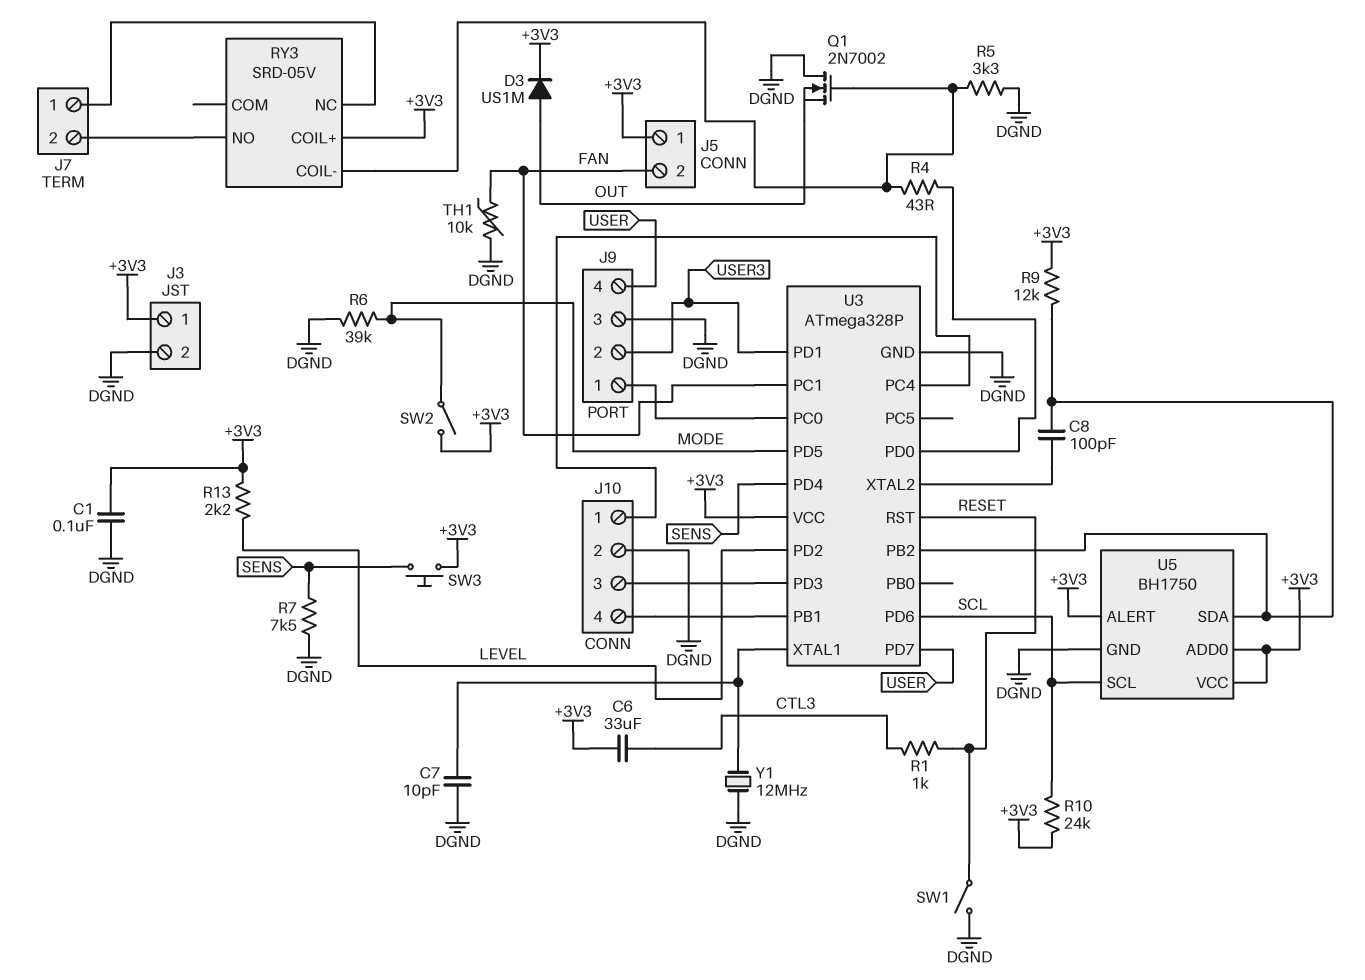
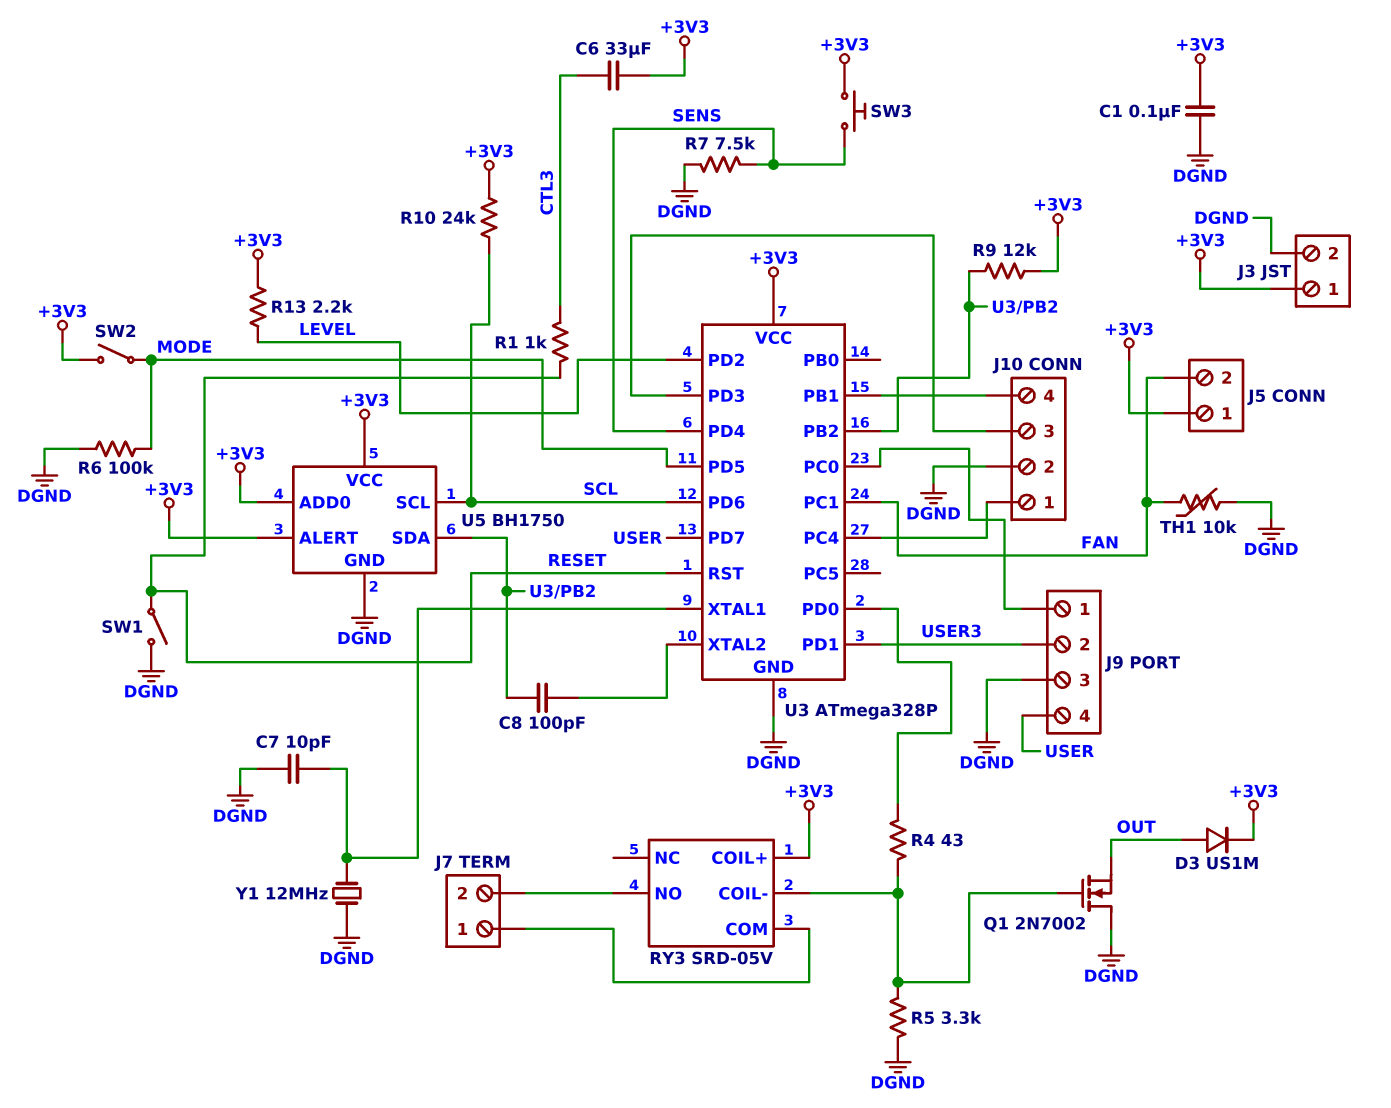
R6: 39k (DGND, MODE) -> 100k (DGND, MODE)
RY3 pin COM: none -> J7/1
RY3 pin NC: J7/1 -> none

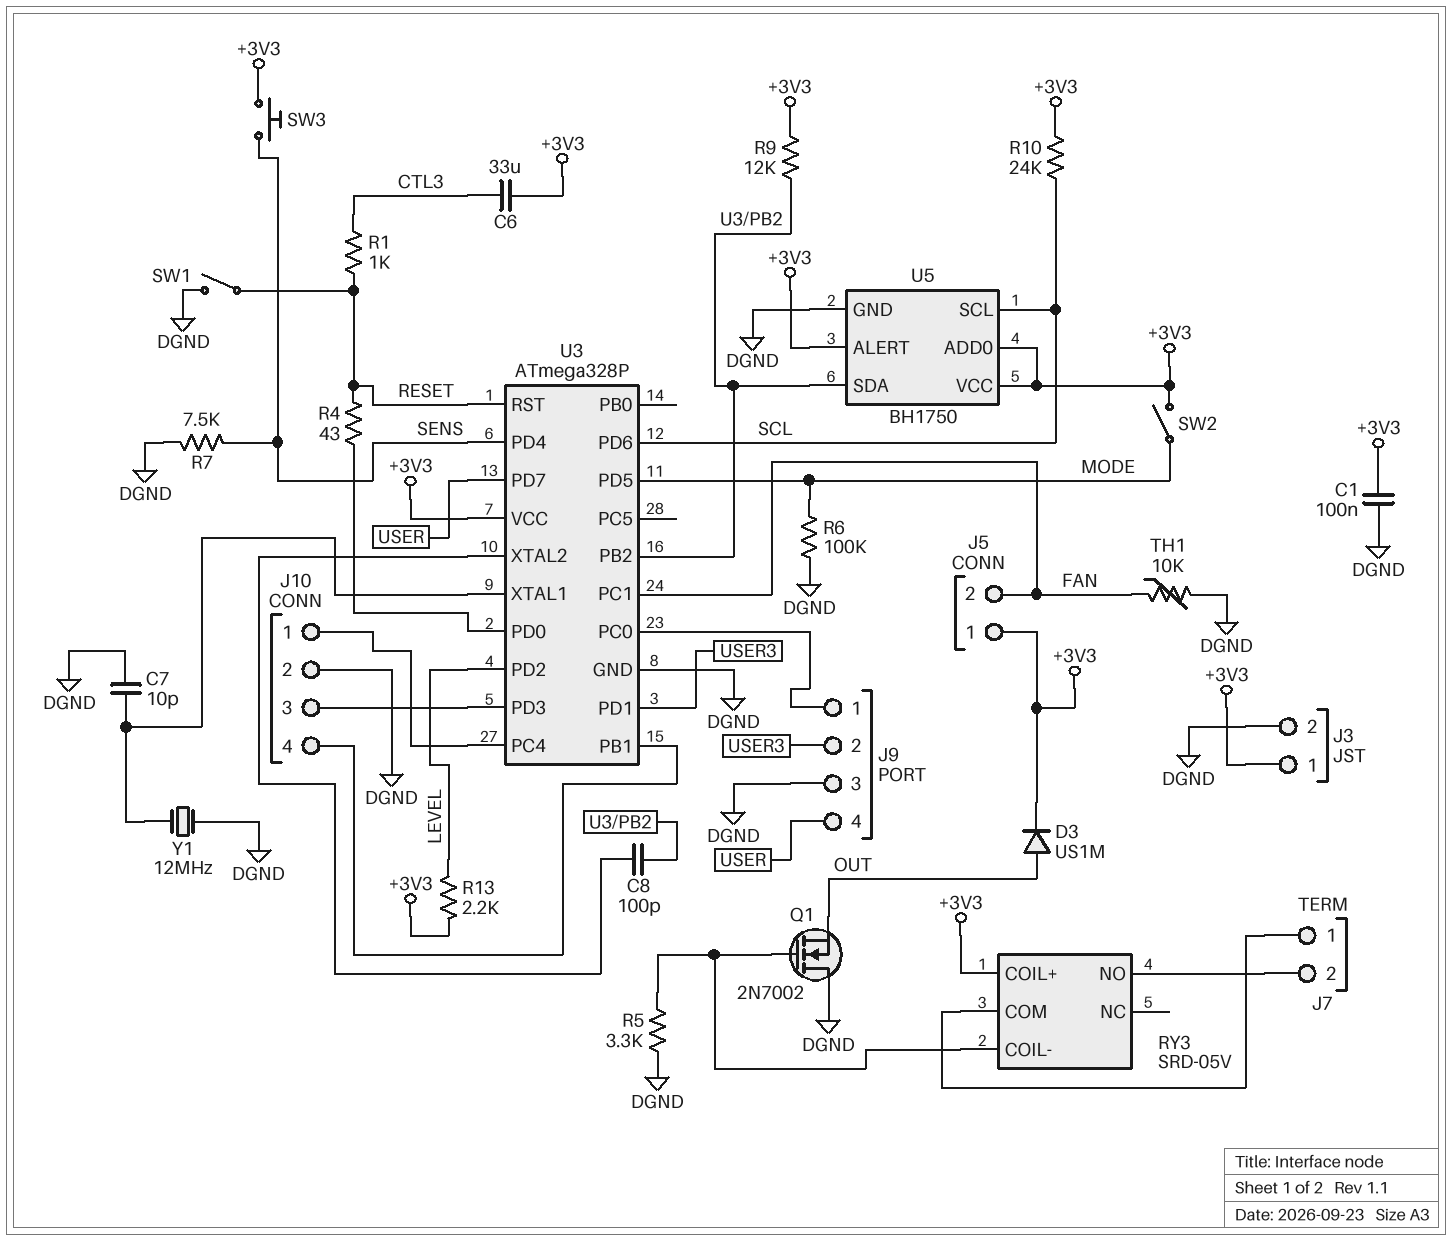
R4: 43 (RY3/COIL-, U3/PD0) -> 43 (RESET, U3/PD0)

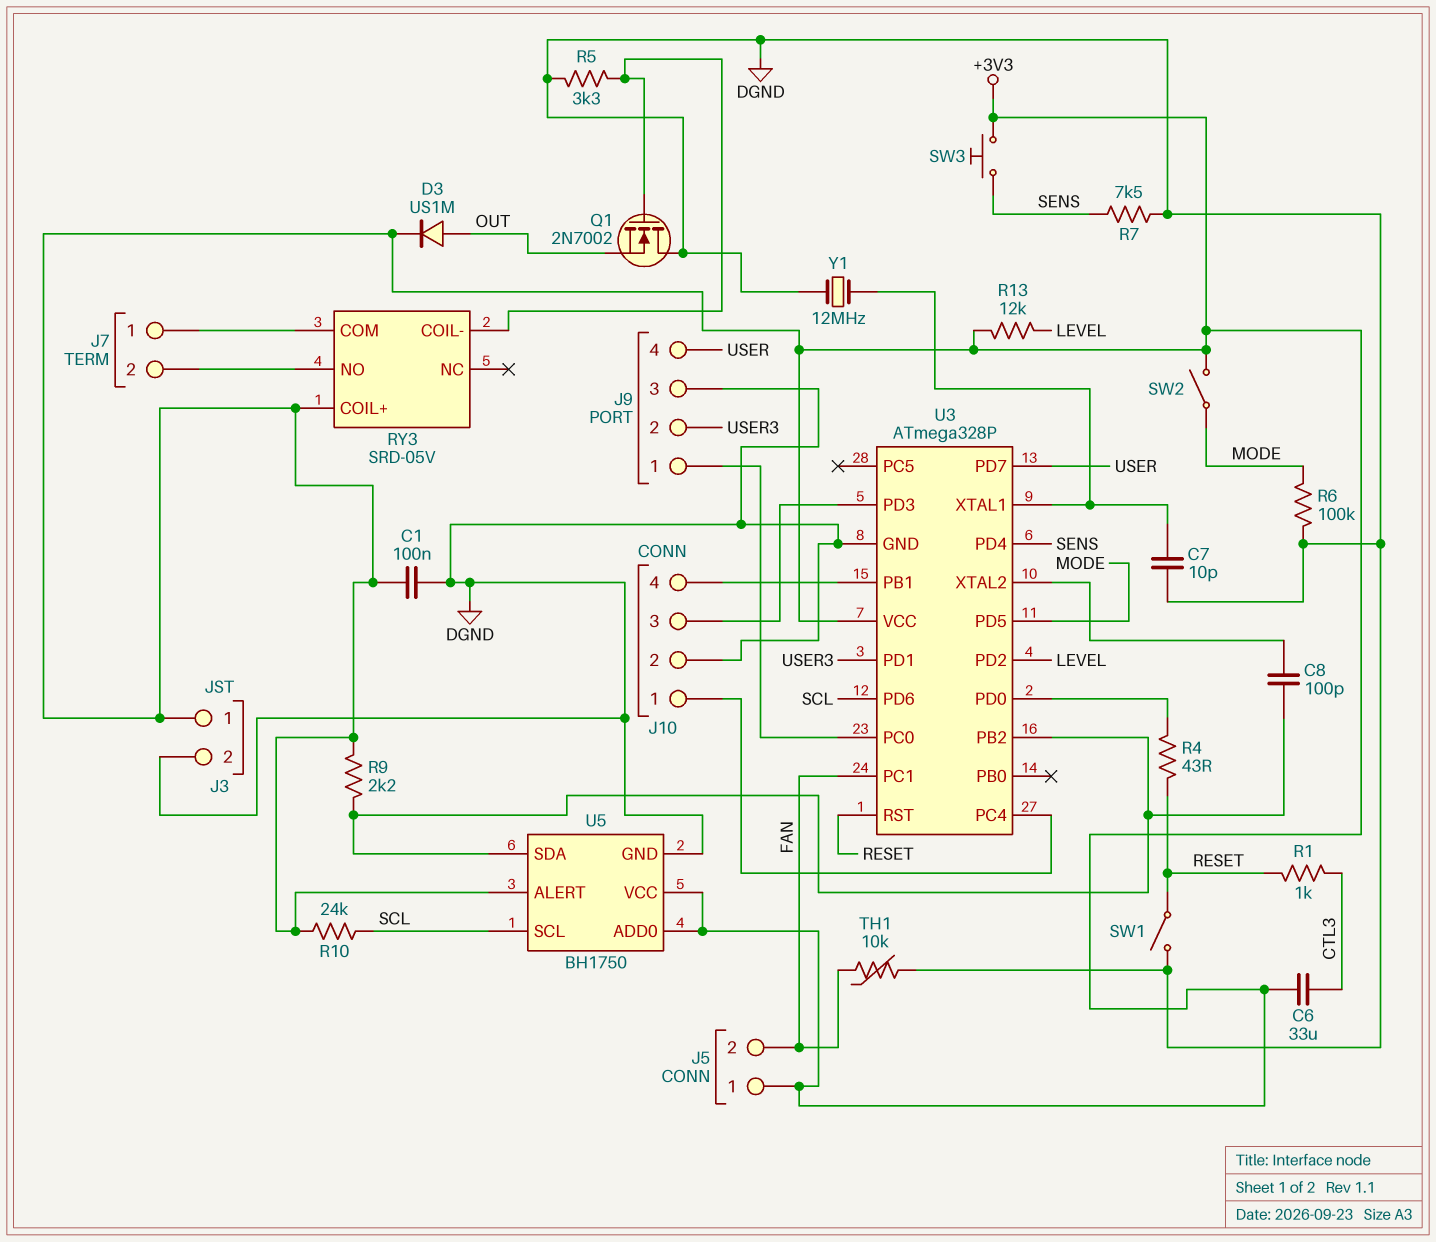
R9: 12k (+3V3, U3/PB2) -> 2.2k (+3V3, U3/PB2)
R13: 2.2k (+3V3, LEVEL) -> 12k (+3V3, LEVEL)

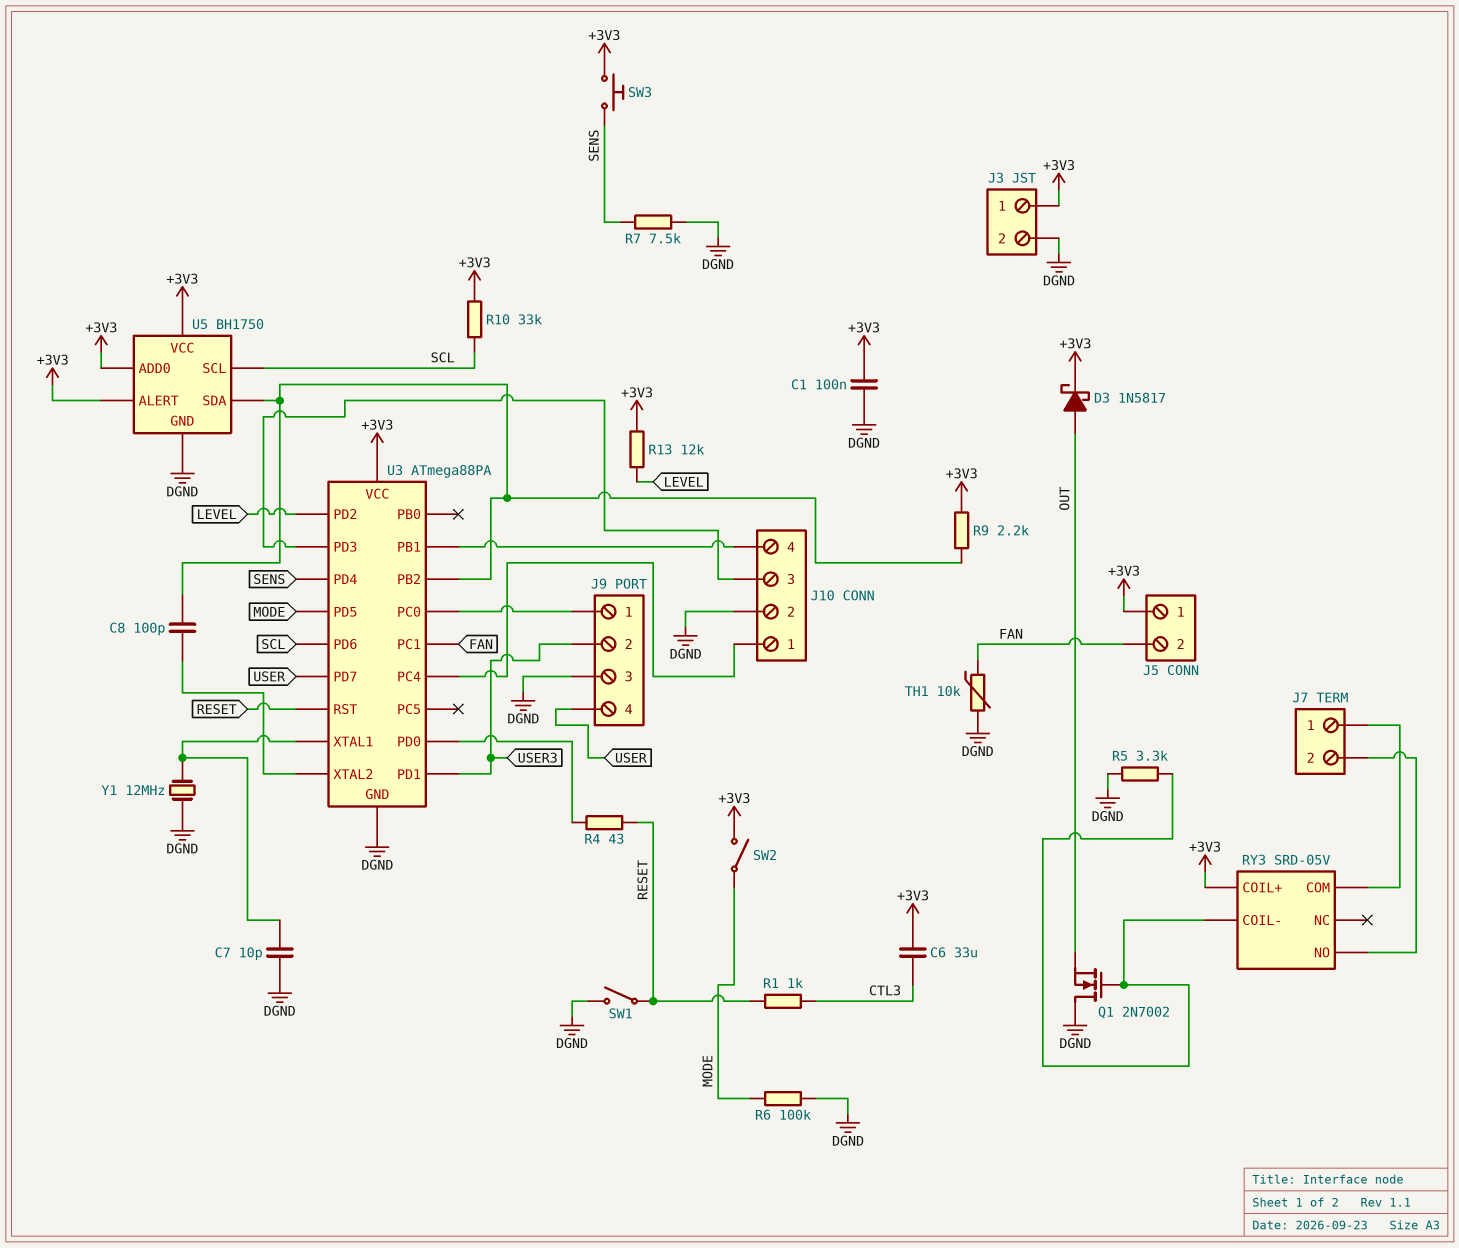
D3: diode US1M (A OUT, K +3V3) -> schottky 1N5817 (A OUT, K +3V3)
R10: 24k (+3V3, SCL) -> 33k (+3V3, SCL)
U3: ATmega328P -> ATmega88PA

